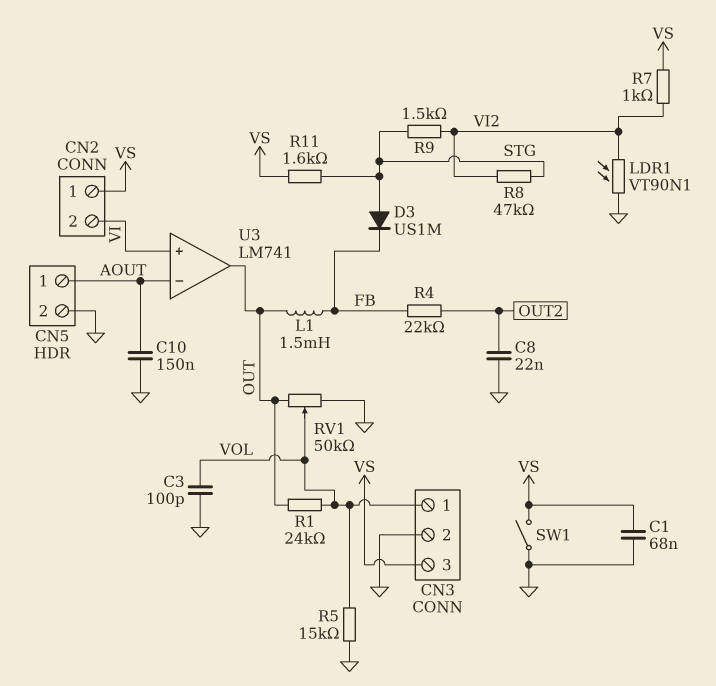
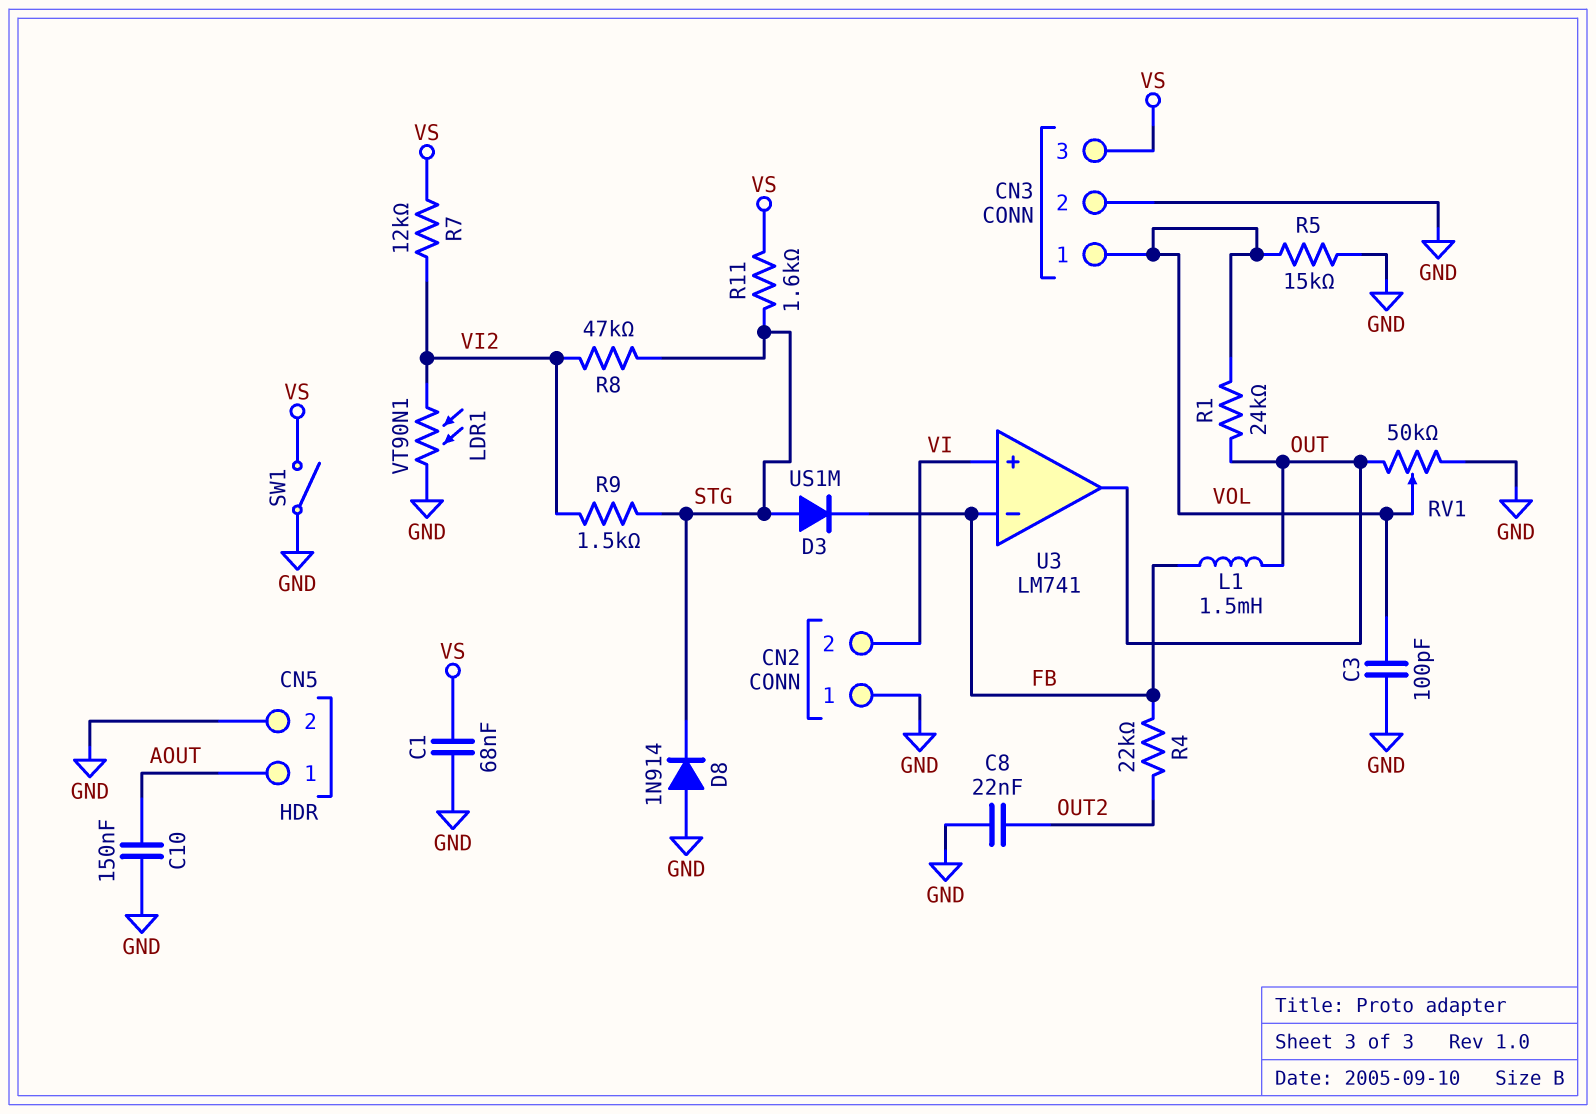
CN2 pin 1: VS -> GND
D8: none -> diode 1N914 (A GND, K STG)
R7: 1k (VI2, VS) -> 12k (VI2, VS)
U3 pin in-: AOUT -> FB

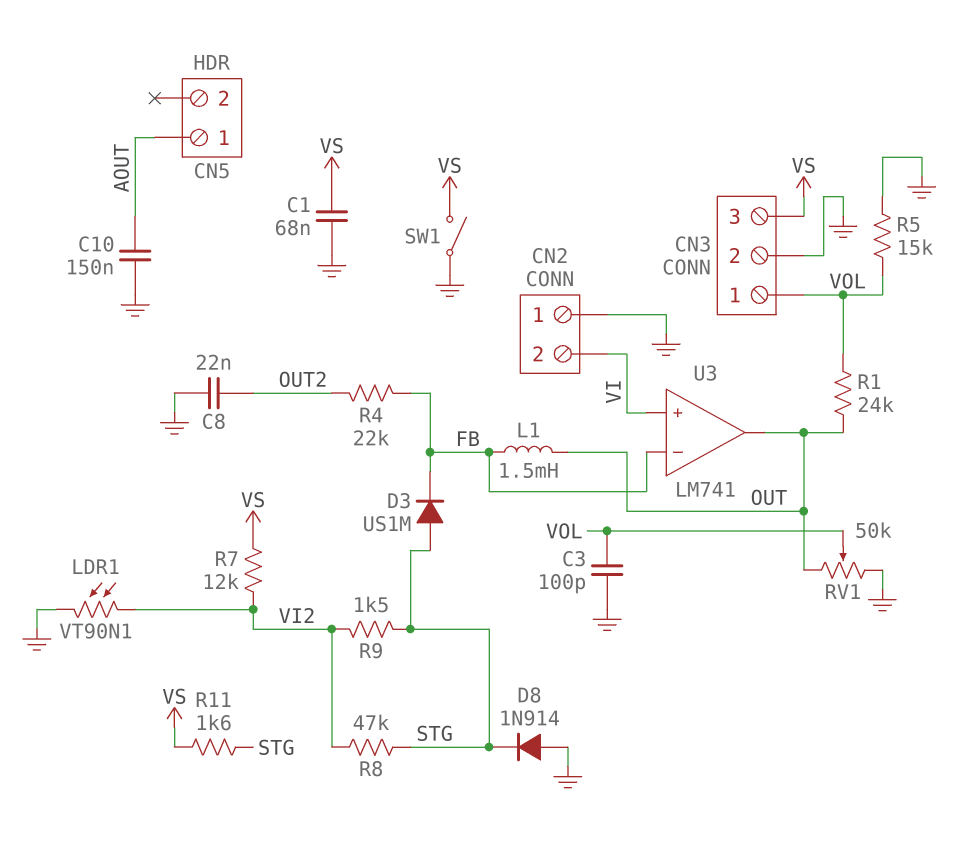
CN5 pin 2: GND -> none

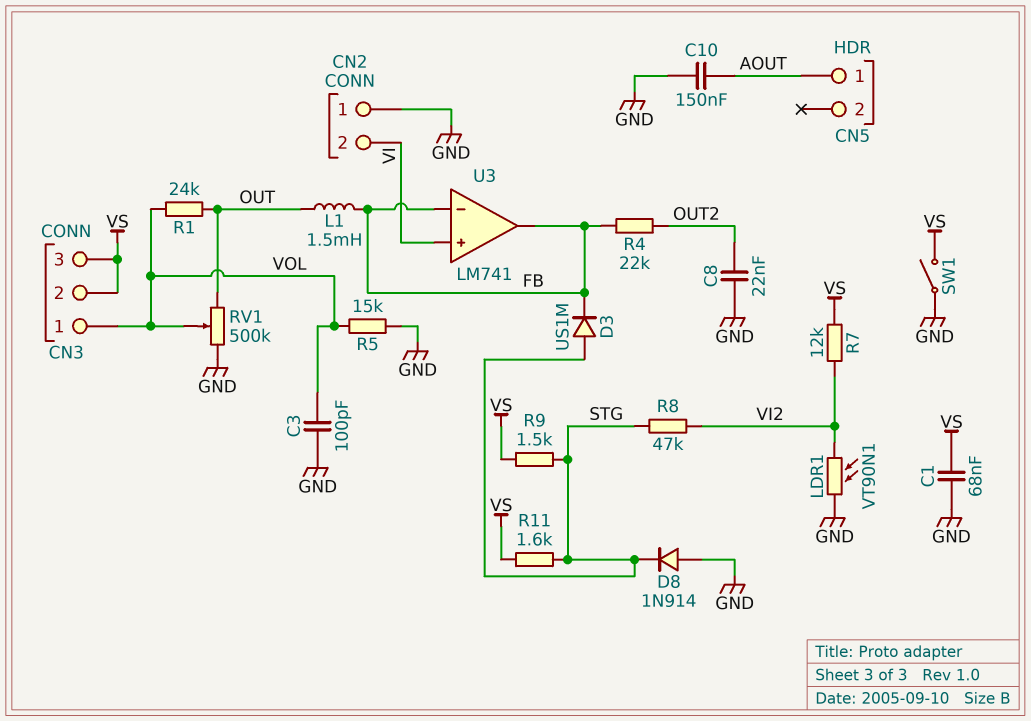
CN3 pin 2: GND -> VS
R9: 1.5k (STG, VI2) -> 1.5k (STG, VS)
RV1: 50k (GND, OUT, wiper VOL) -> 500k (GND, OUT, wiper VOL)
U3 pin out: OUT -> FB

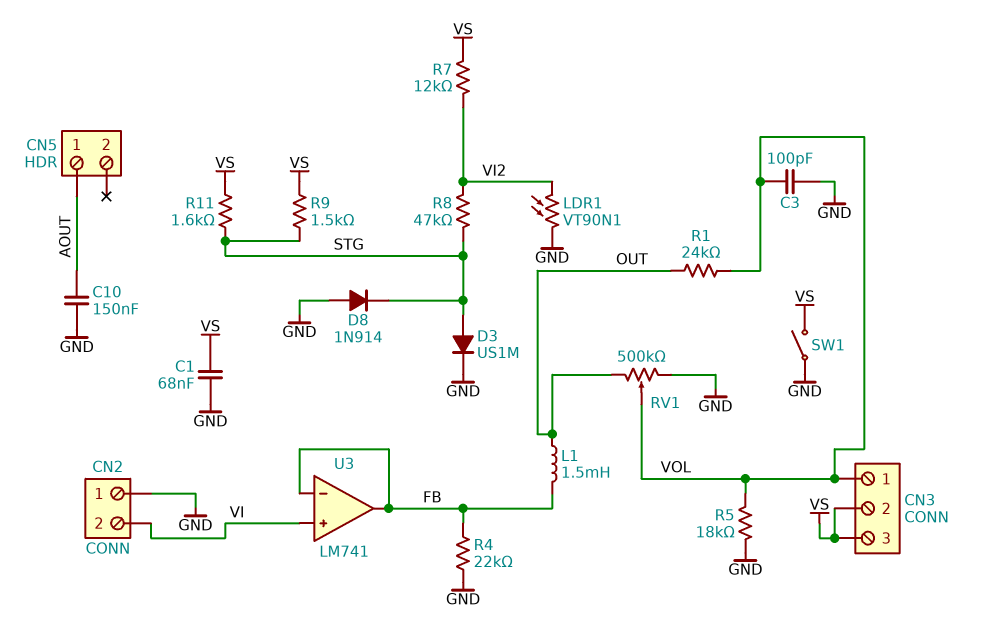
C8: 22nF (GND, OUT2) -> none
D3: diode US1M (A STG, K FB) -> diode US1M (A STG, K GND)
R4: 22k (FB, OUT2) -> 22k (FB, GND)
R5: 15k (GND, VOL) -> 18k (GND, VOL)

